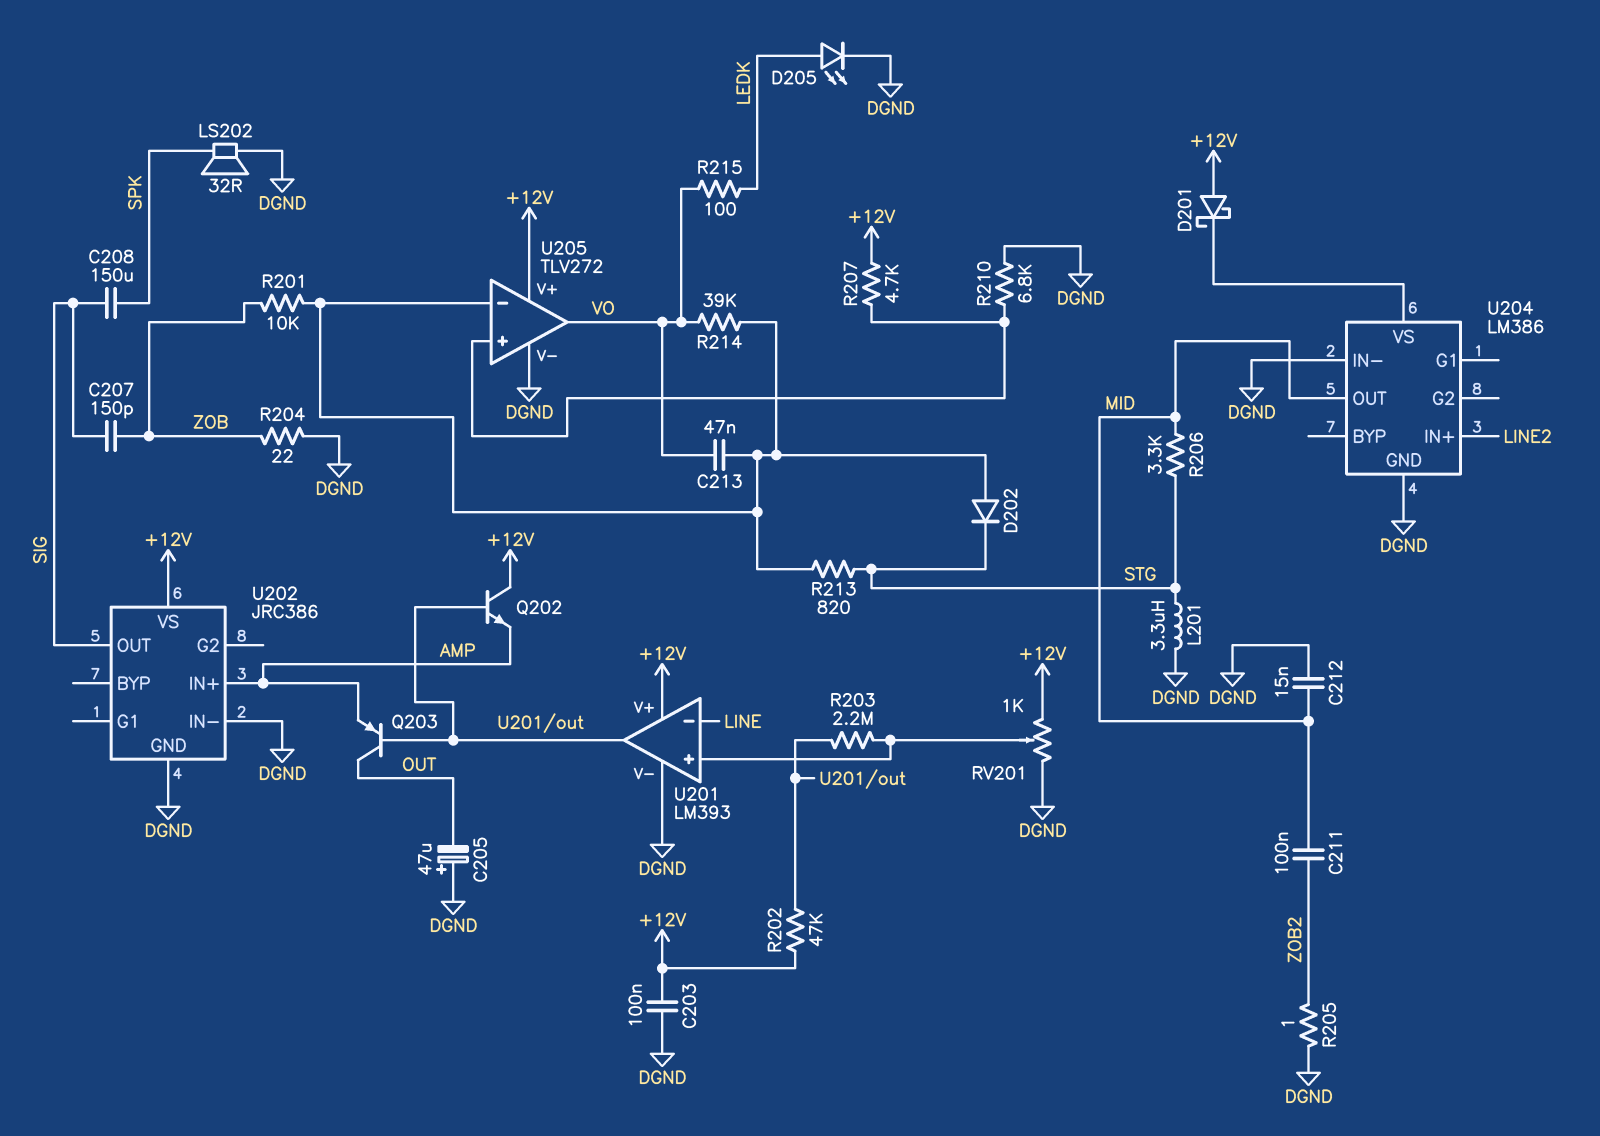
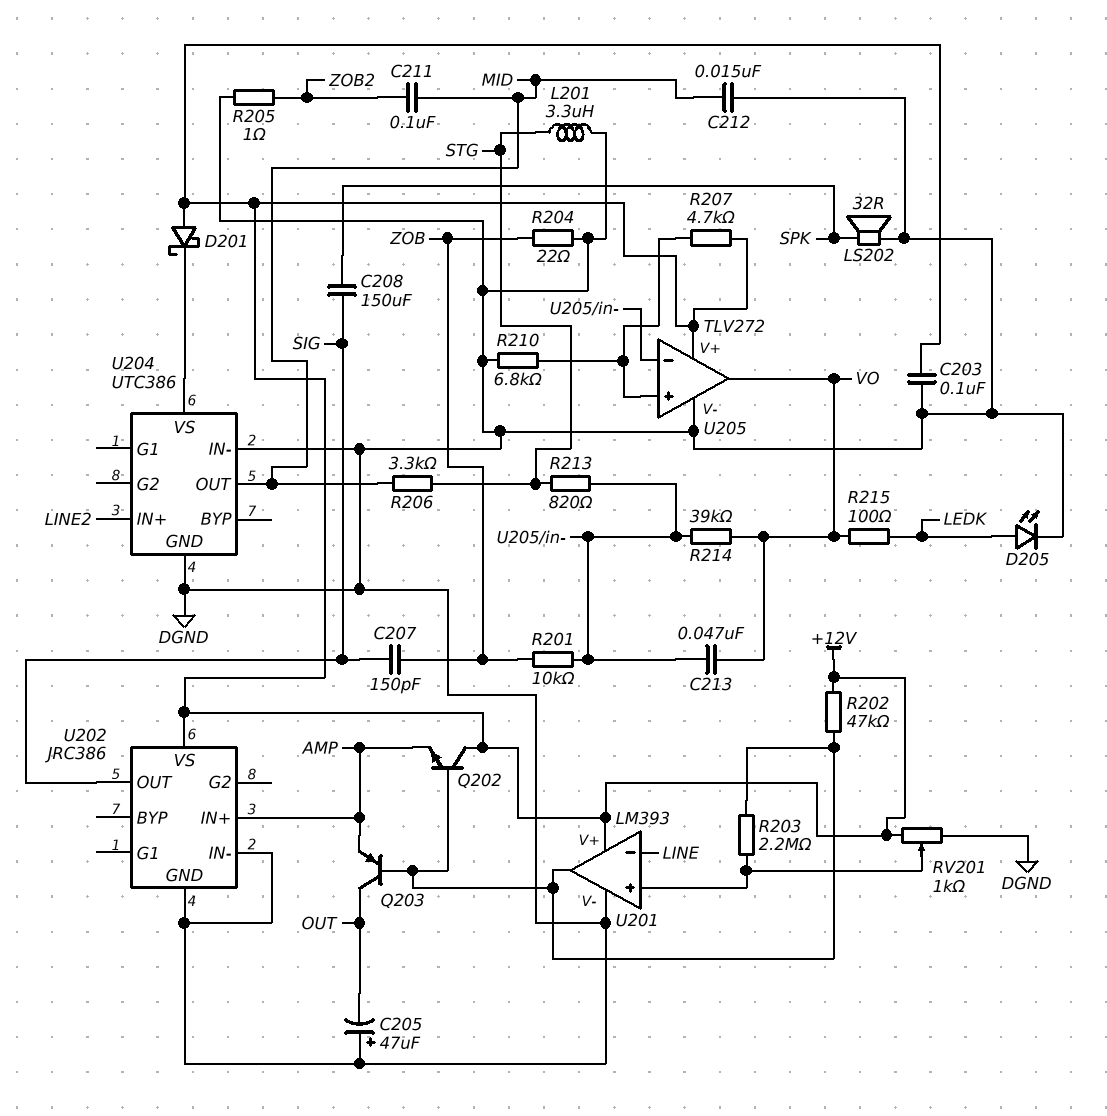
D202: diode (A U205/in-, K STG) -> none
U204: LM386 -> UTC386

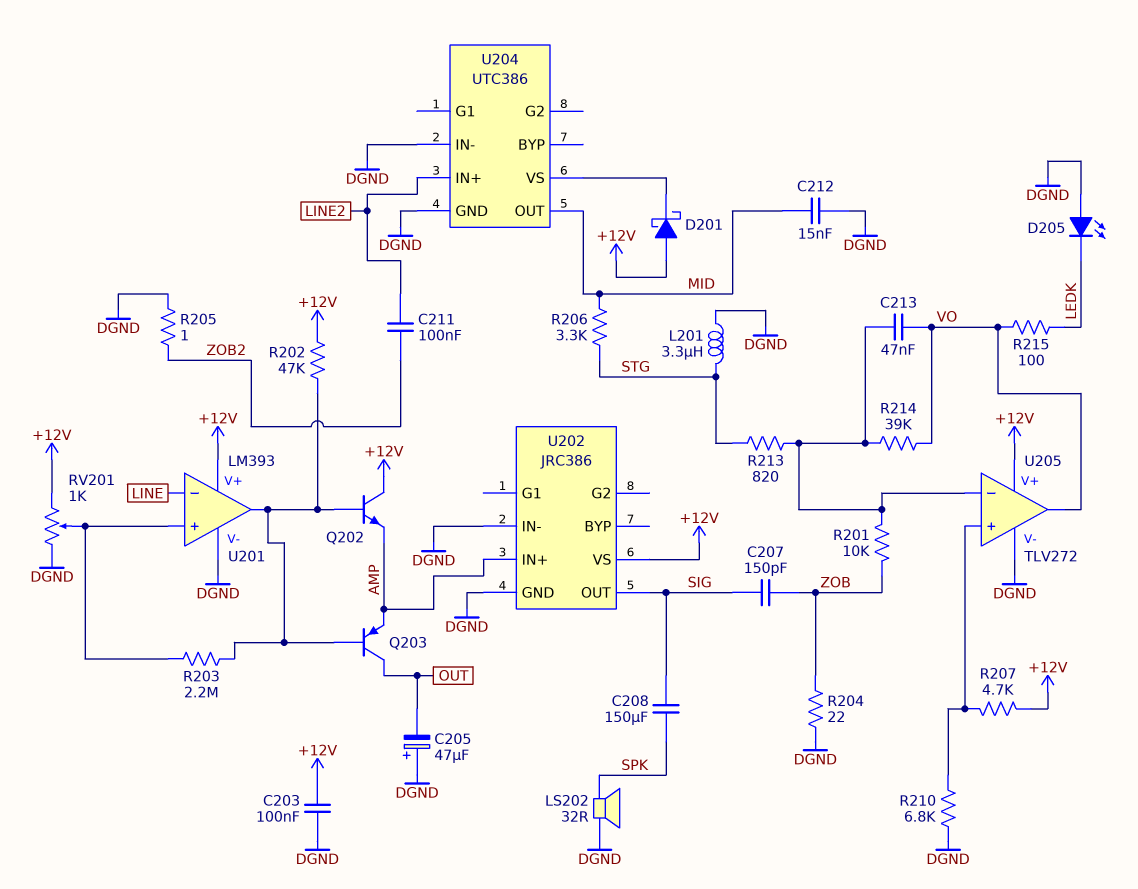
C211: 100nF (MID, ZOB2) -> 100nF (LINE2, ZOB2)
D205: LED (A LEDK, K DGND) -> LED (A DGND, K LEDK)

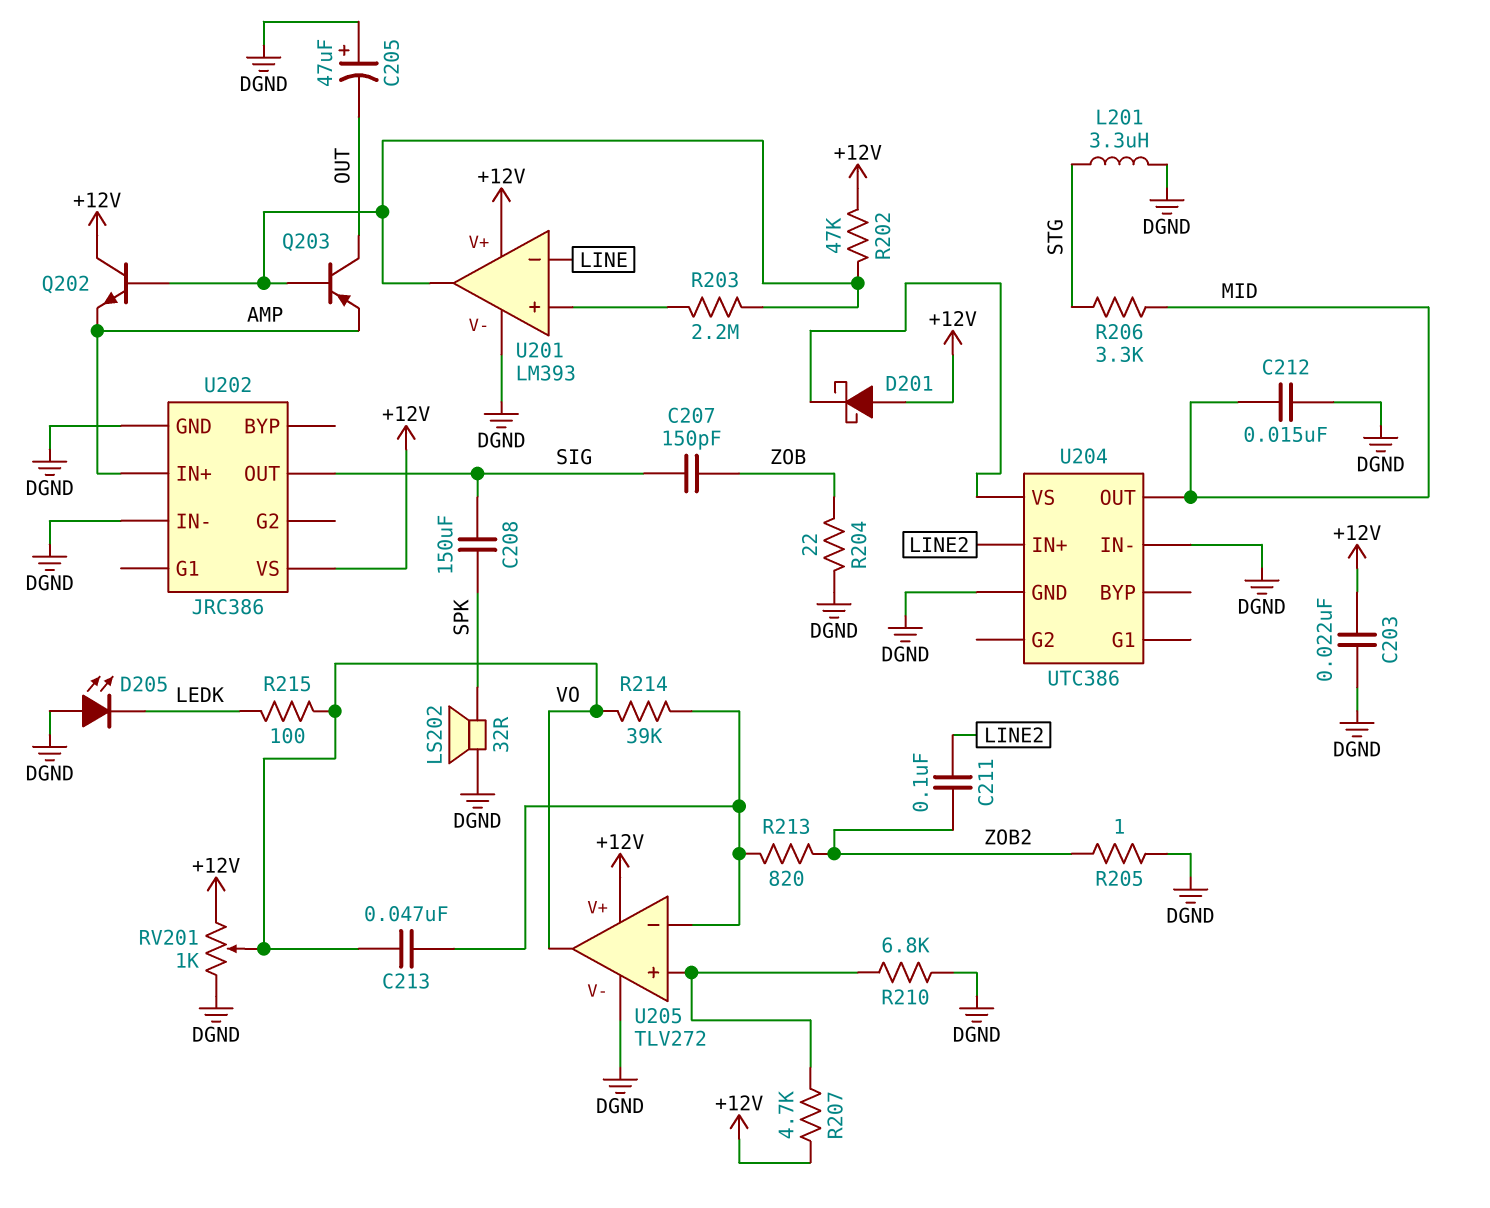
C203: 100nF (+12V, DGND) -> 22nF (+12V, DGND)
R201: 10k (U205/in-, ZOB) -> none
R213: 820 (STG, U205/in-) -> 820 (U205/in-, ZOB2)
RV201: 1k (+12V, DGND, wiper U201/in+) -> 1k (+12V, DGND, wiper VO)

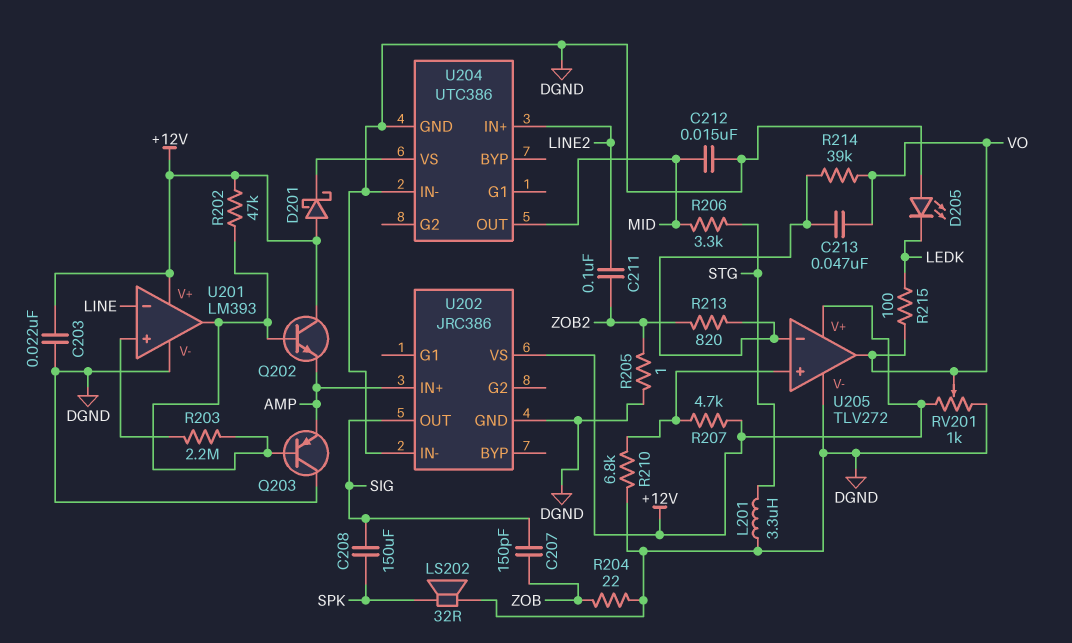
C205: 47uF (plus DGND, minus OUT) -> none
Q203: PNP (B U201/out, C OUT, E AMP) -> PNP (B U201/out, C DGND, E AMP)

